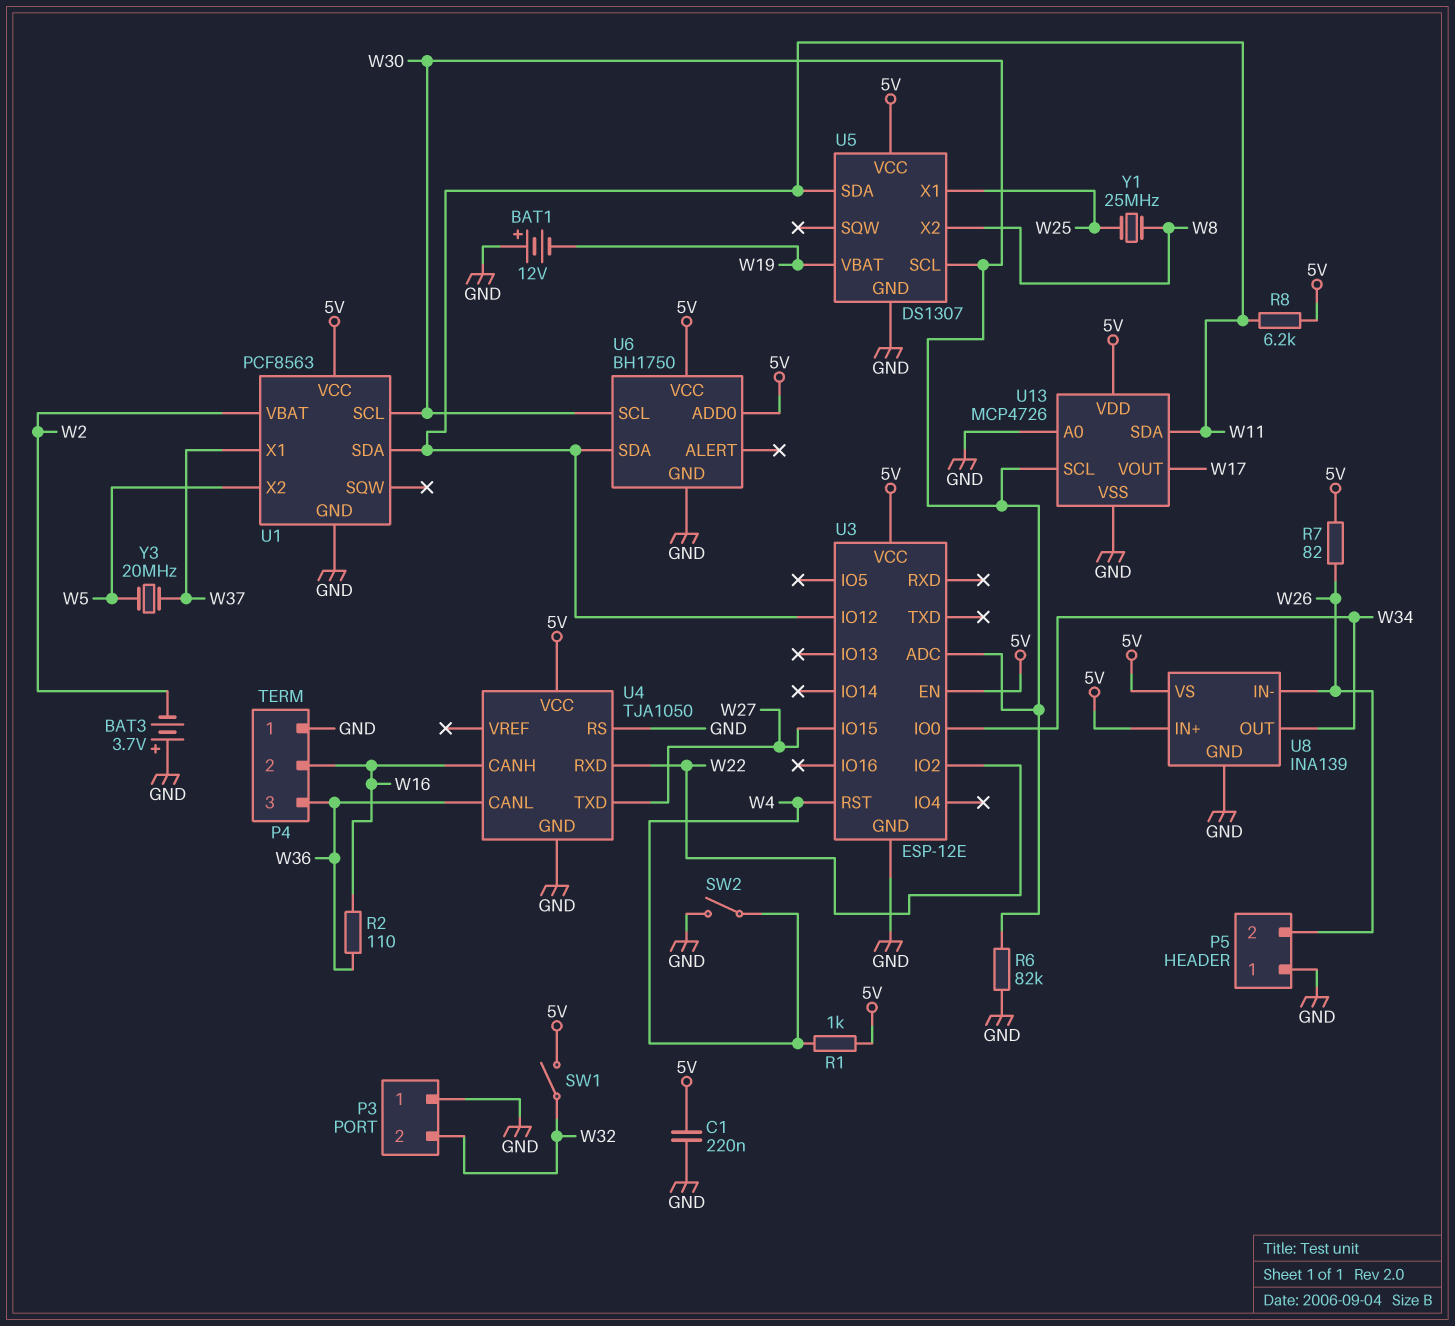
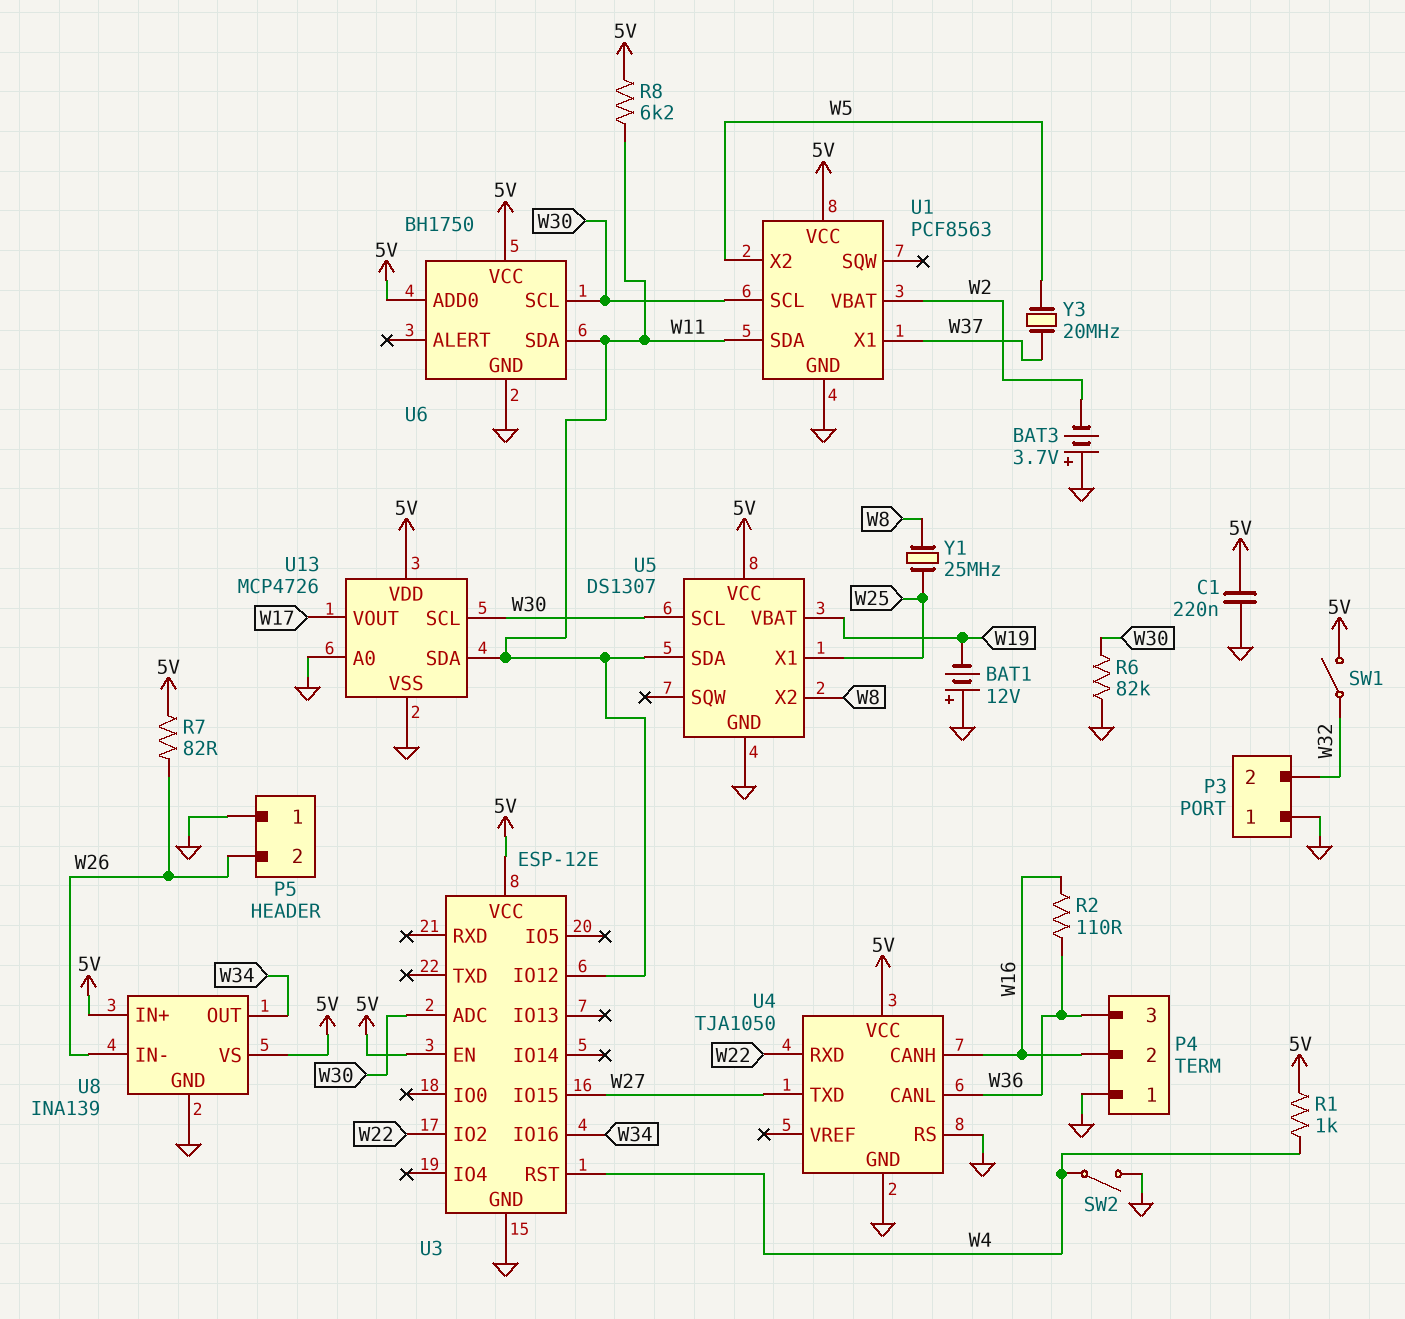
U3 pin IO0: W34 -> none
U3 pin IO16: none -> W34

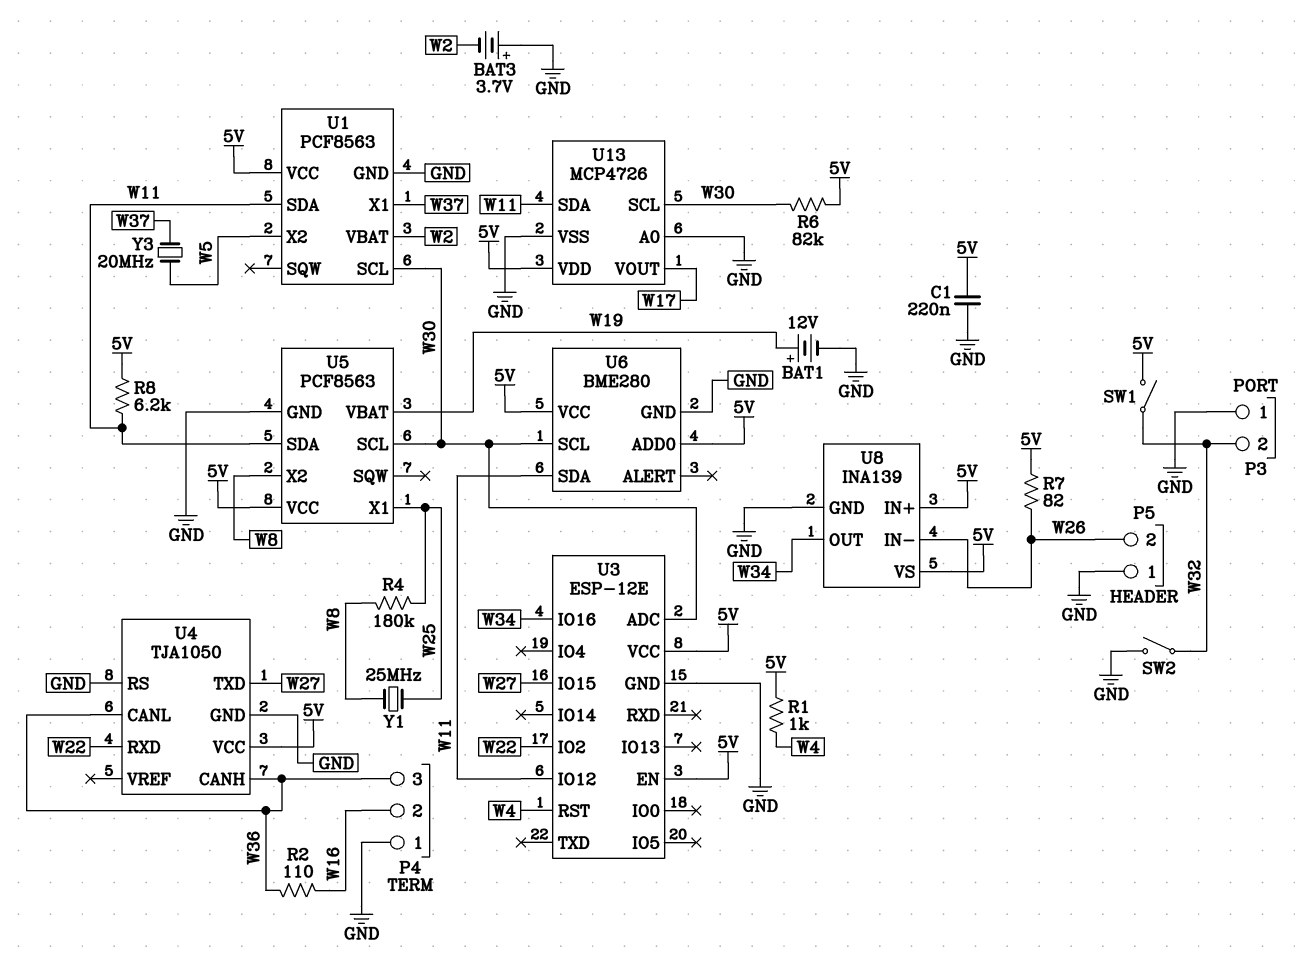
BAT1: 12V (plus GND, minus W19) -> 12V (plus W19, minus GND)
R4: none -> 180k (W8, W25)
R6: 82k (GND, W30) -> 82k (5V, W30)
SW2: switch (GND, W4) -> switch (GND, W32)
U4 pin CANH: W16 -> W36
U5: DS1307 -> PCF8563
U6: BH1750 -> BME280

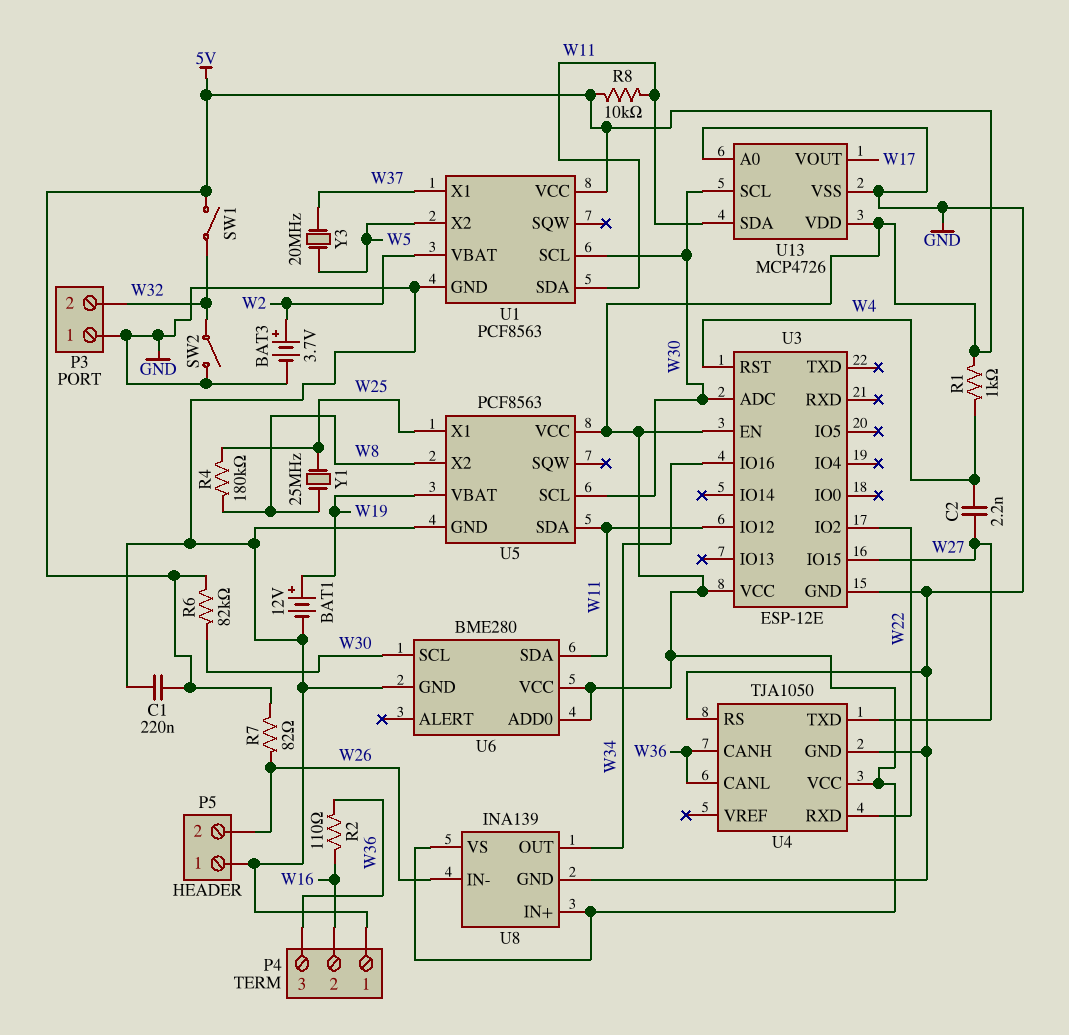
BAT3: 3.7V (plus GND, minus W2) -> 3.7V (plus W2, minus GND)
C2: none -> 2.2nF (W4, W27)
R8: 6.2k (5V, W11) -> 10k (5V, W11)

